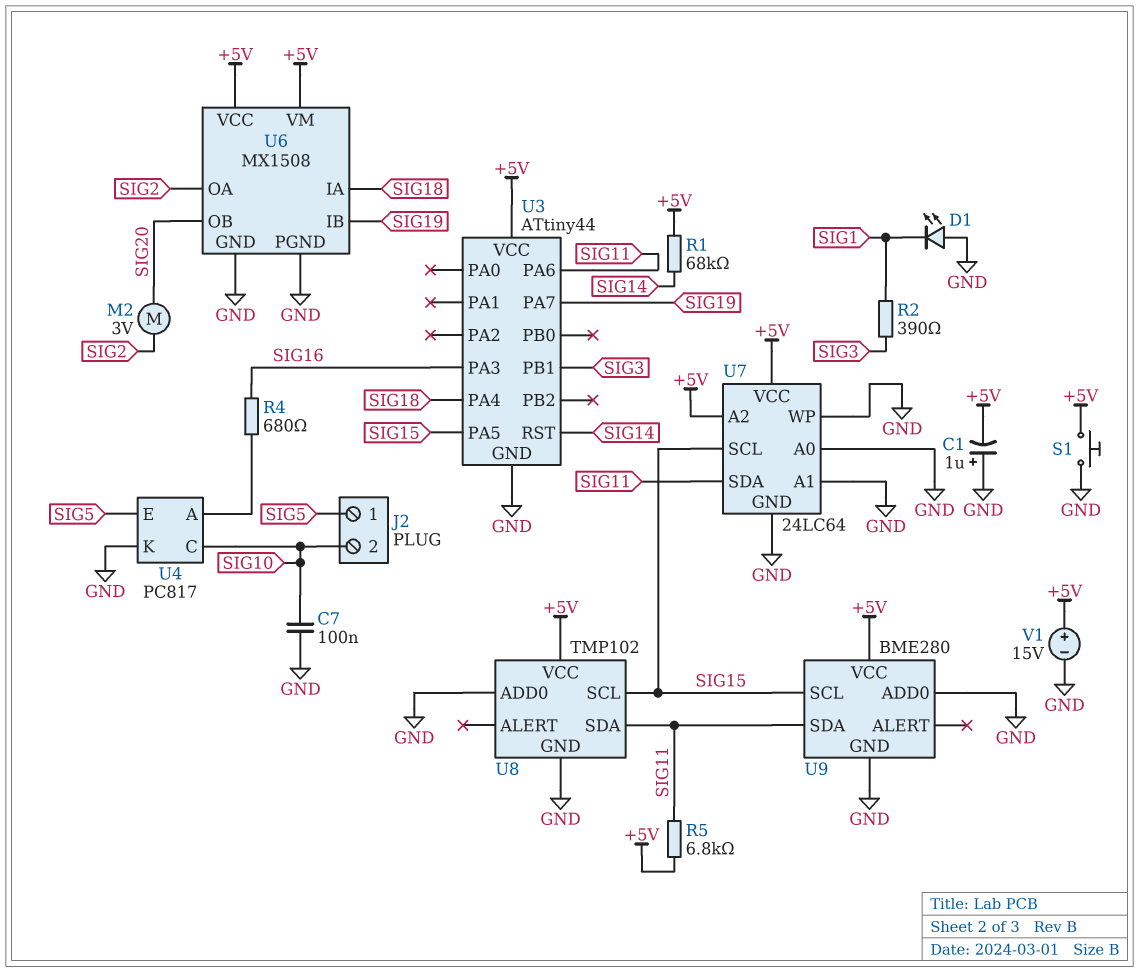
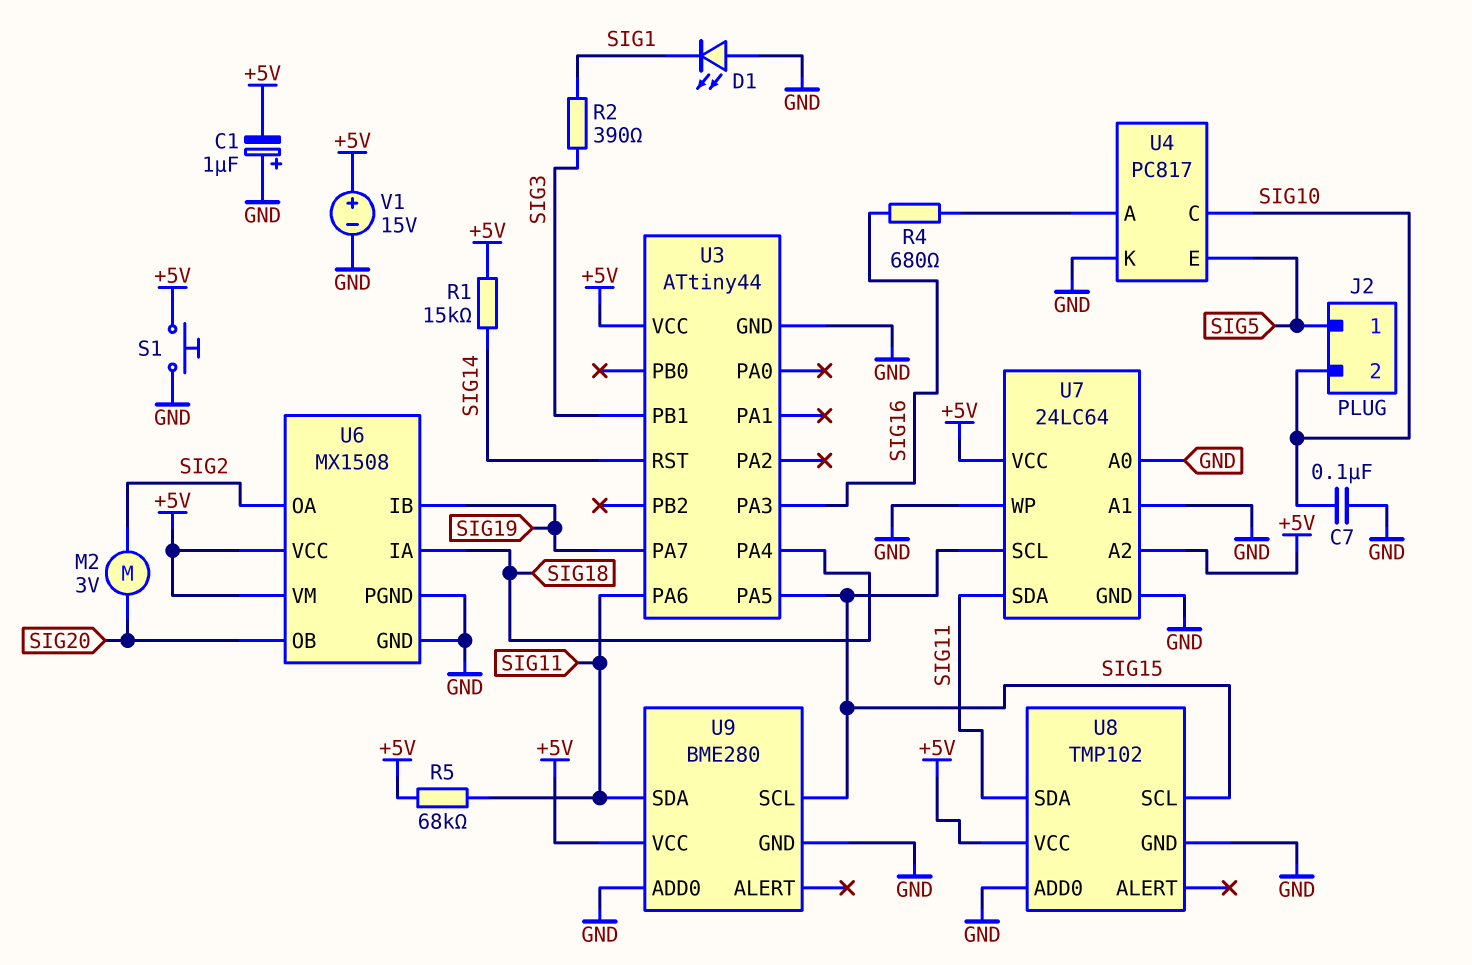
R1: 68k (+5V, SIG14) -> 15k (+5V, SIG14)
R5: 6.8k (+5V, SIG11) -> 68k (+5V, SIG11)

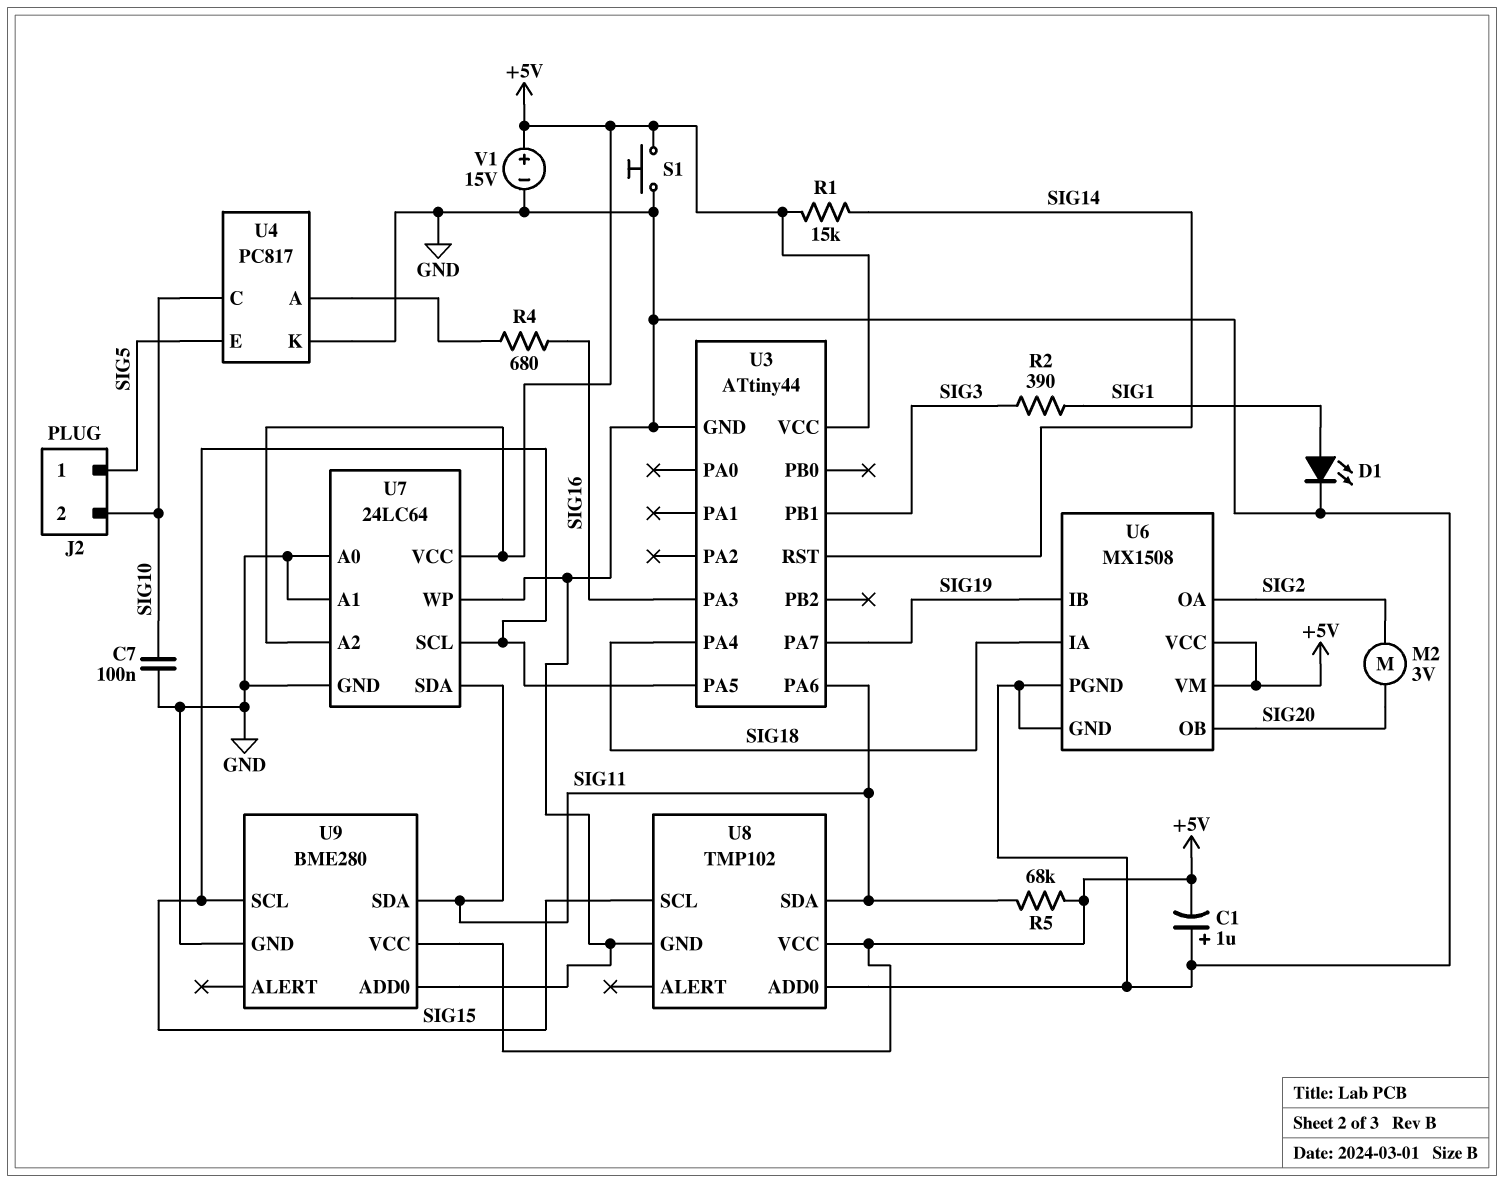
D1: LED (A GND, K SIG1) -> LED (A SIG1, K GND)

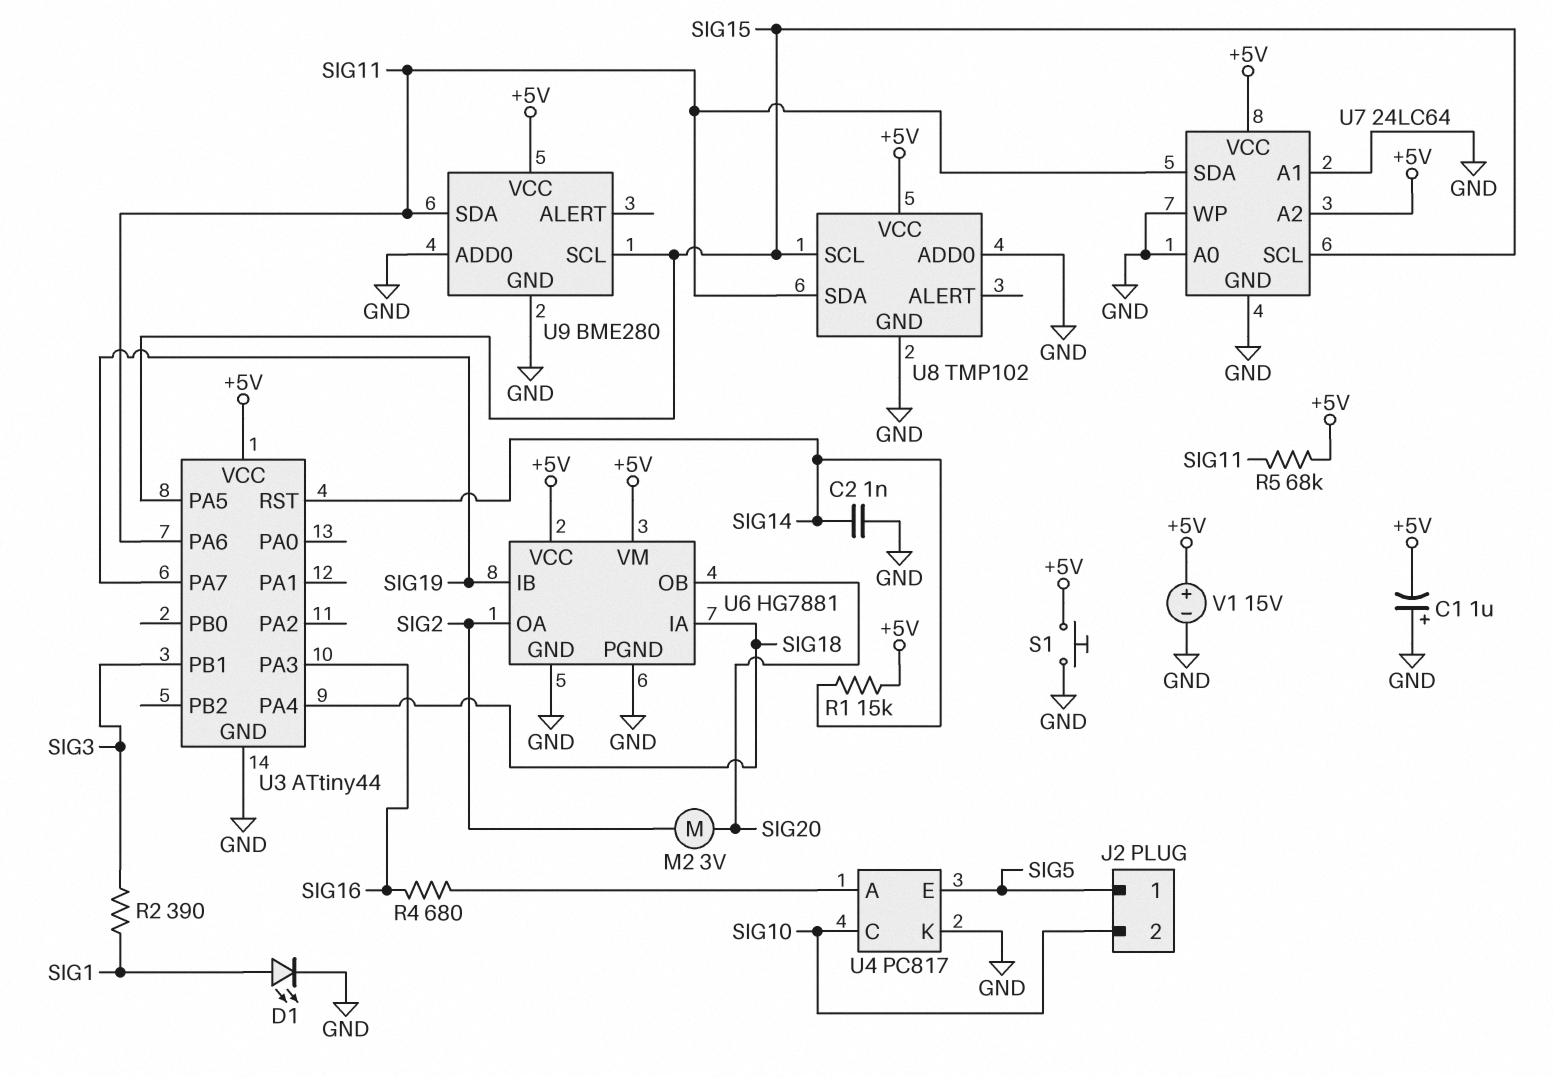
C2: none -> 1nF (GND, SIG14)
C7: 100nF (GND, SIG10) -> none
U6: MX1508 -> HG7881

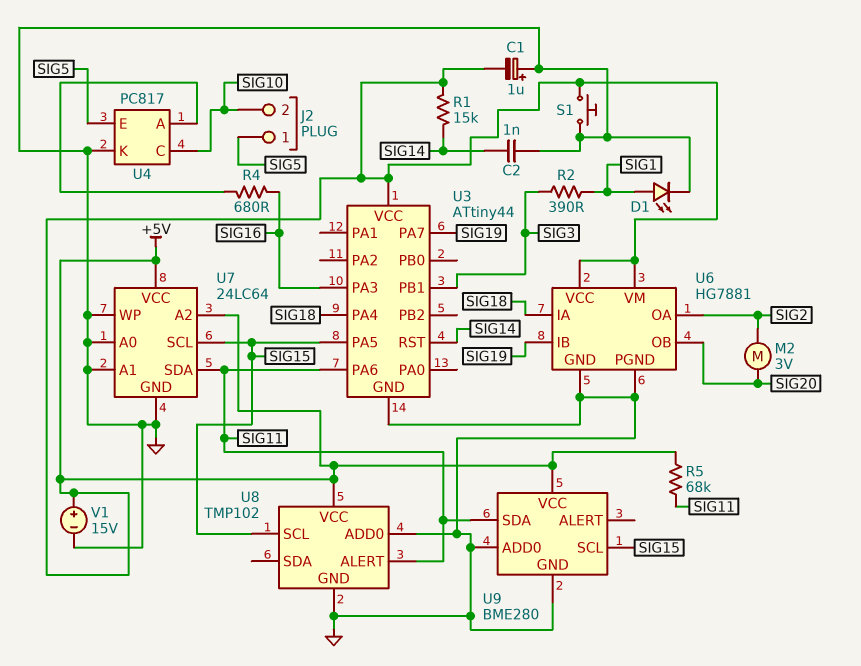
U8 pin ALERT: none -> SIG11
U8 pin SDA: SIG11 -> none

